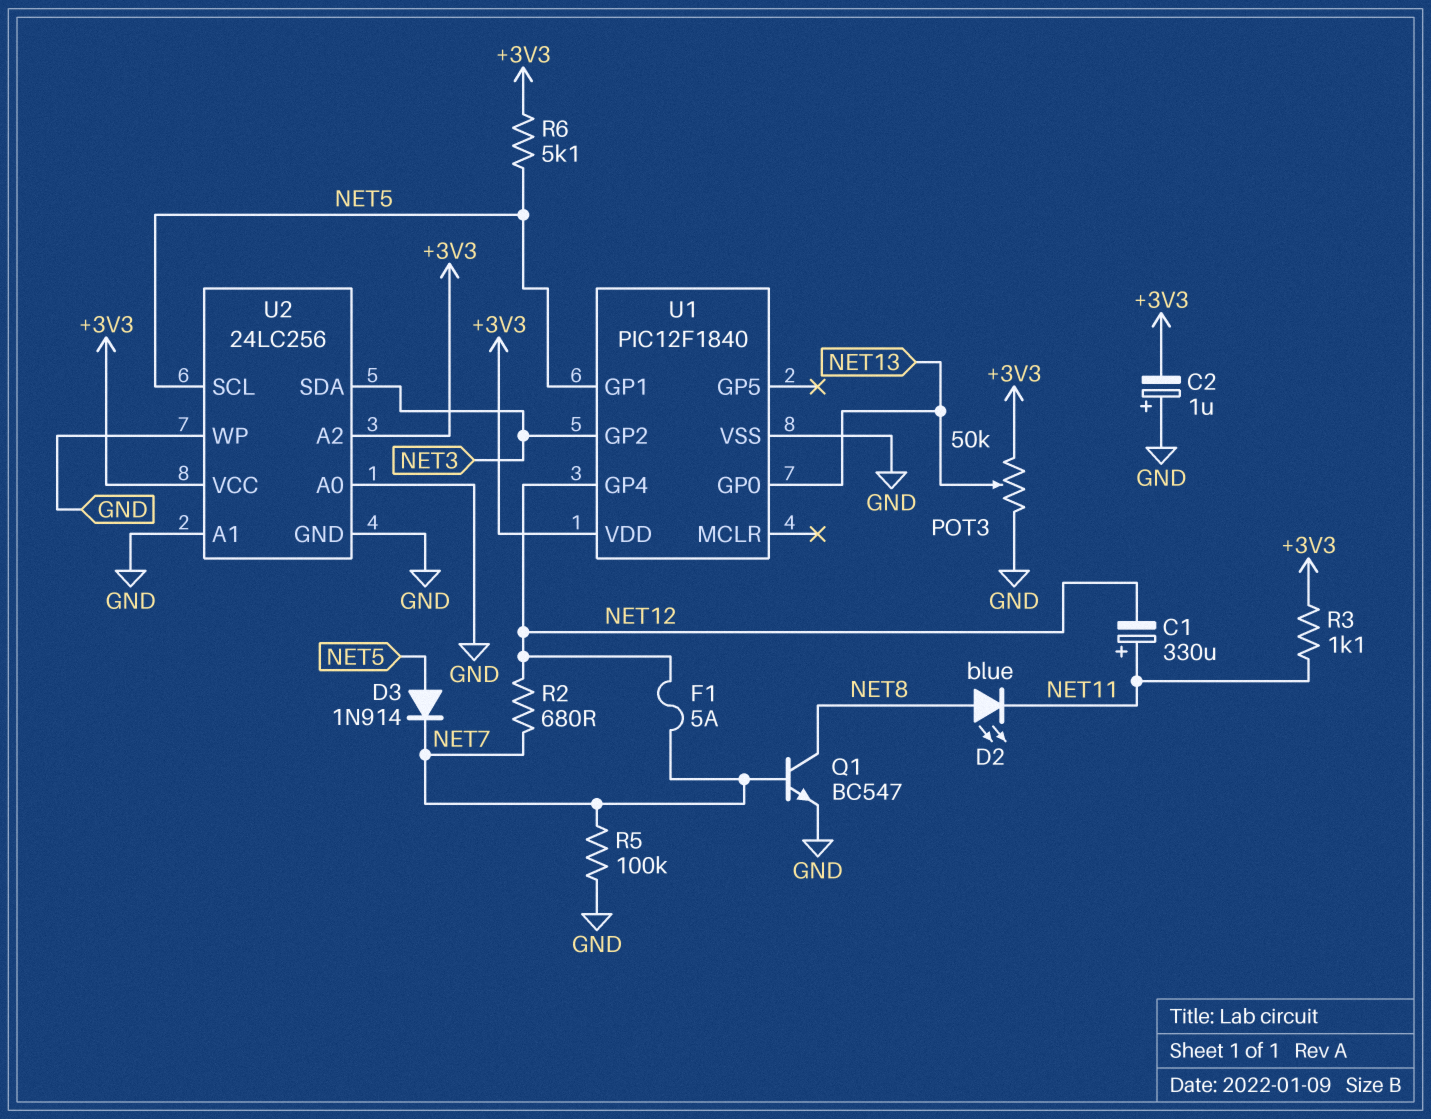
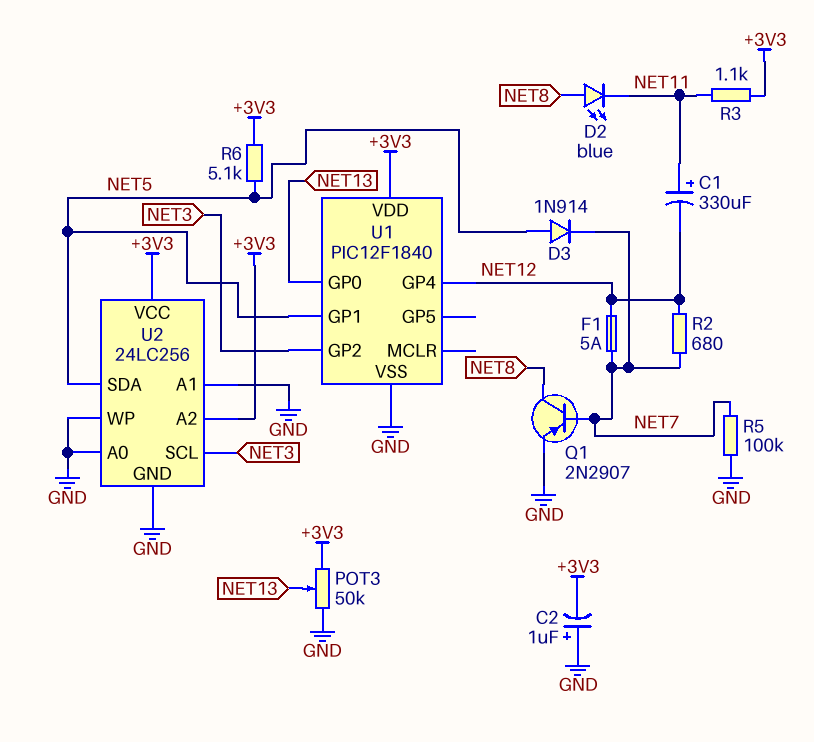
Q1: NPN BC547 (B NET7, C NET8, E GND) -> PNP 2N2907 (B NET7, C NET8, E GND)
U2 pin SCL: NET5 -> NET3
U2 pin SDA: NET3 -> NET5

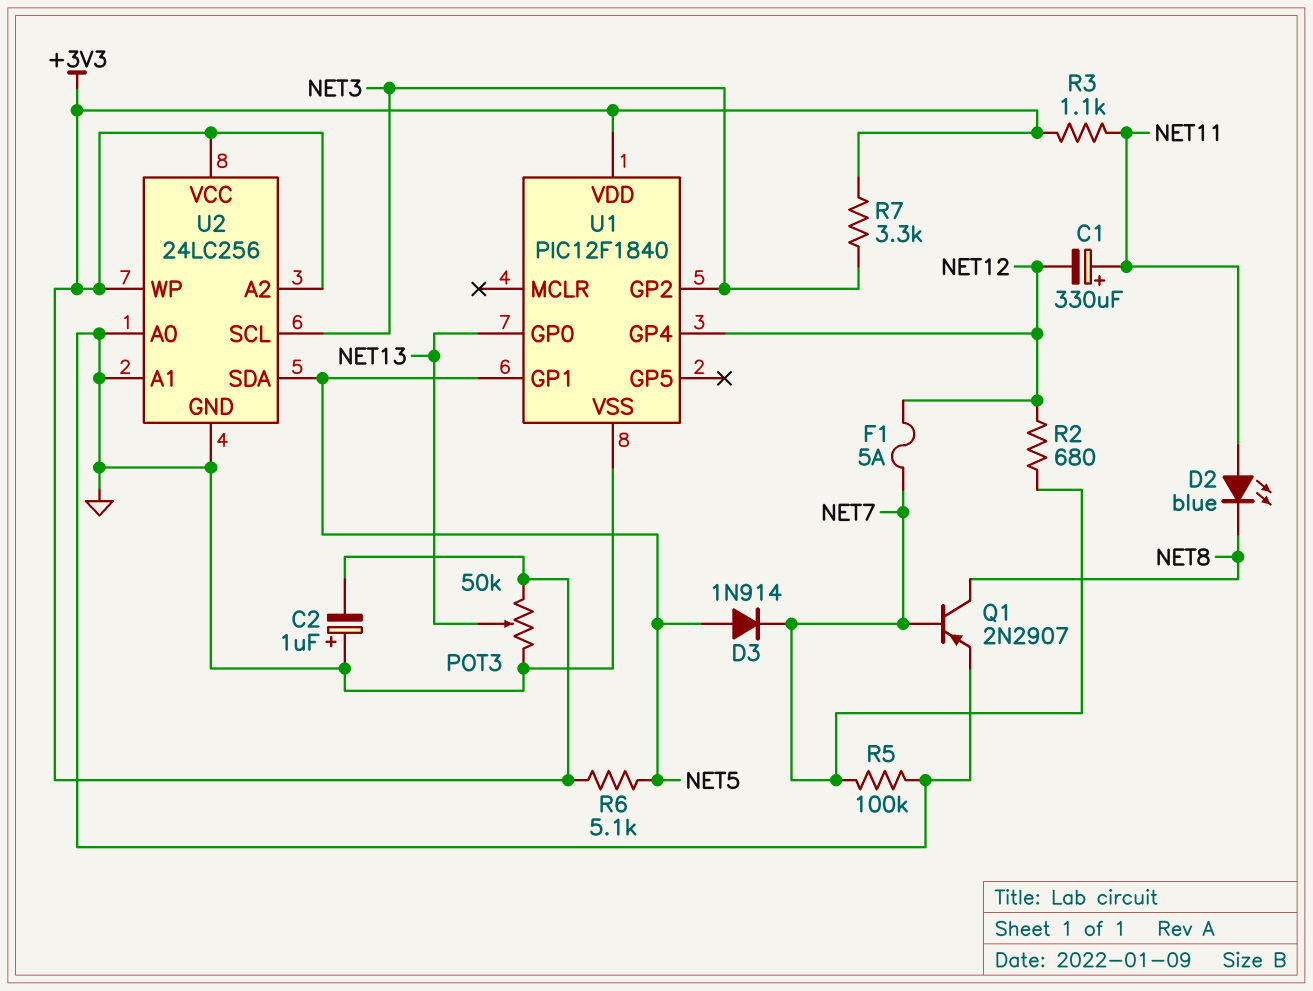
D2: LED blue (A NET8, K NET11) -> LED blue (A NET11, K NET8)
R7: none -> 3.3k (+3V3, NET3)
U2 pin WP: GND -> +3V3

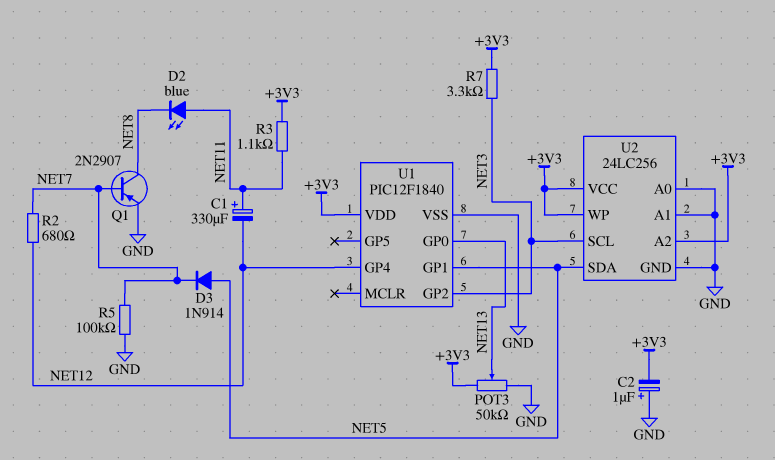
F1: 5A (NET7, NET12) -> none
R6: 5.1k (+3V3, NET5) -> none

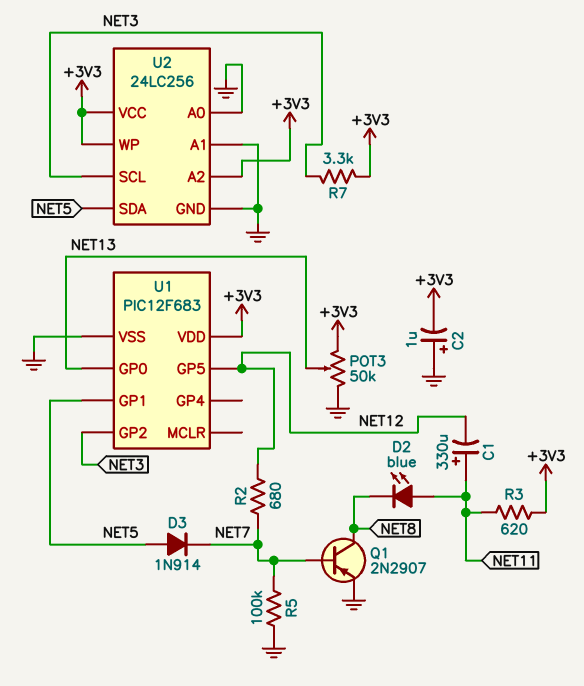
R3: 1.1k (+3V3, NET11) -> 620 (+3V3, NET11)
U1: PIC12F1840 -> PIC12F683
U1 pin GP4: NET12 -> none
U1 pin GP5: none -> NET12

